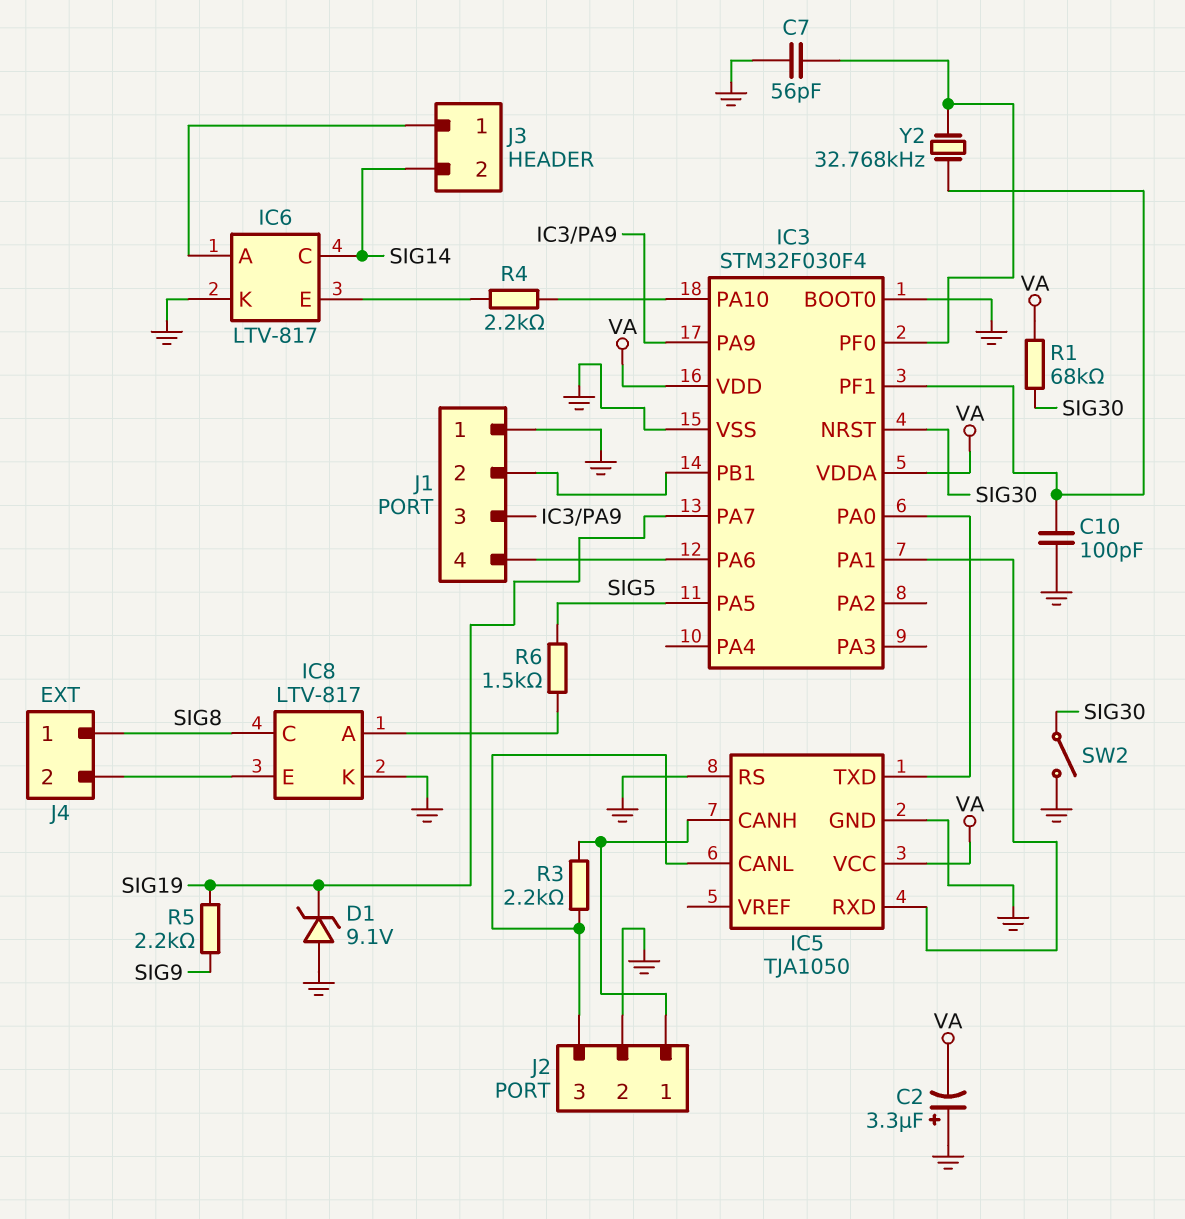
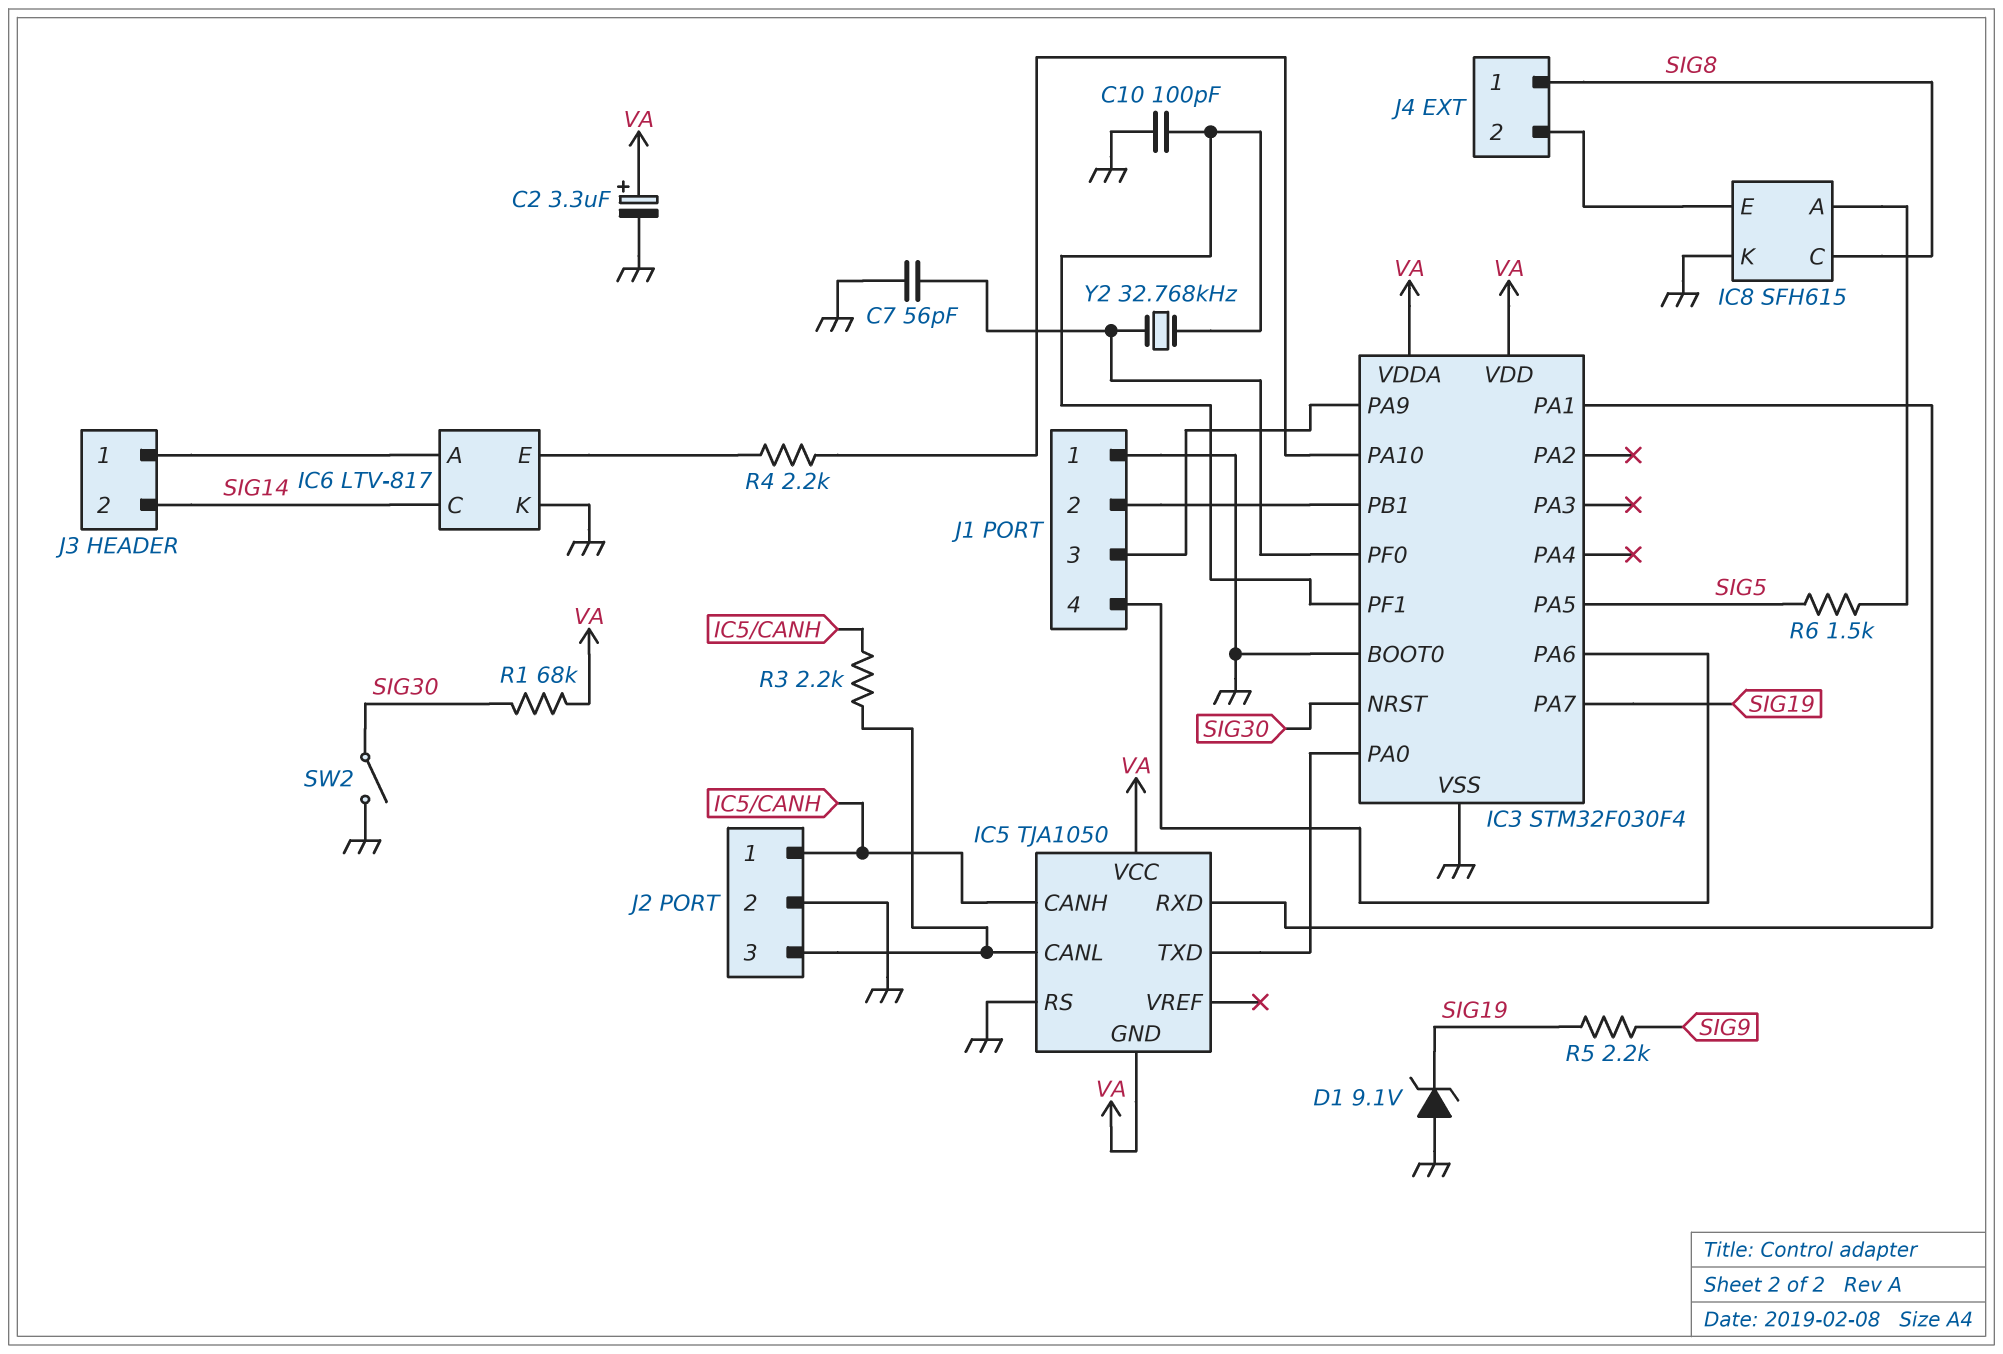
C2: 3.3uF (plus GND, minus VA) -> 3.3uF (plus VA, minus GND)
IC5 pin GND: GND -> VA
IC8: LTV-817 -> SFH615

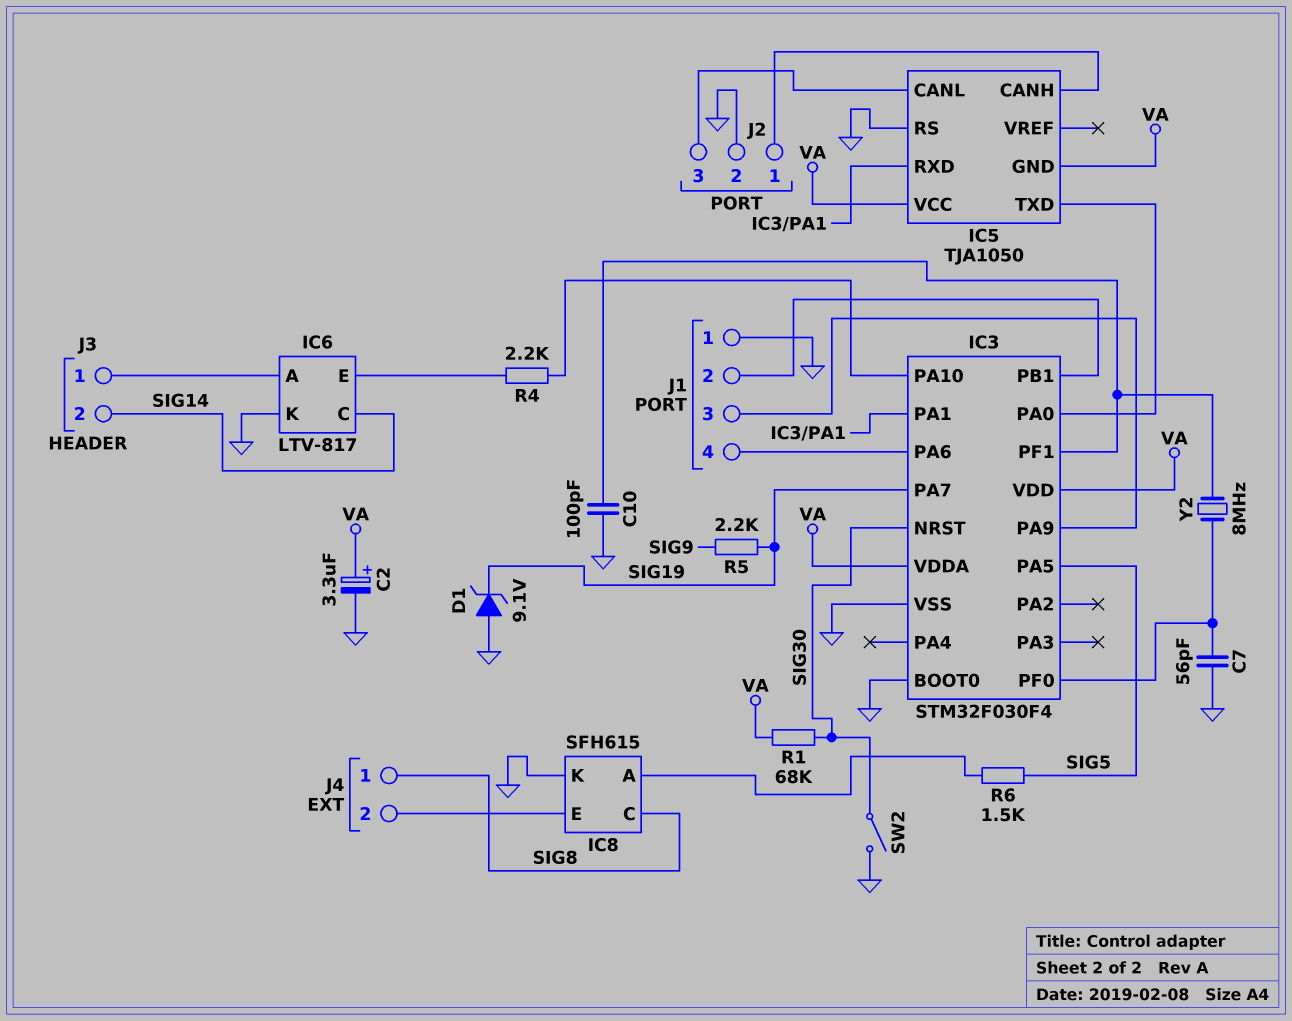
R3: 2.2k (IC5/CANH, IC5/CANL) -> none
Y2: 32.768kHz (IC3/PF0, IC3/PF1) -> 8MHz (IC3/PF0, IC3/PF1)

